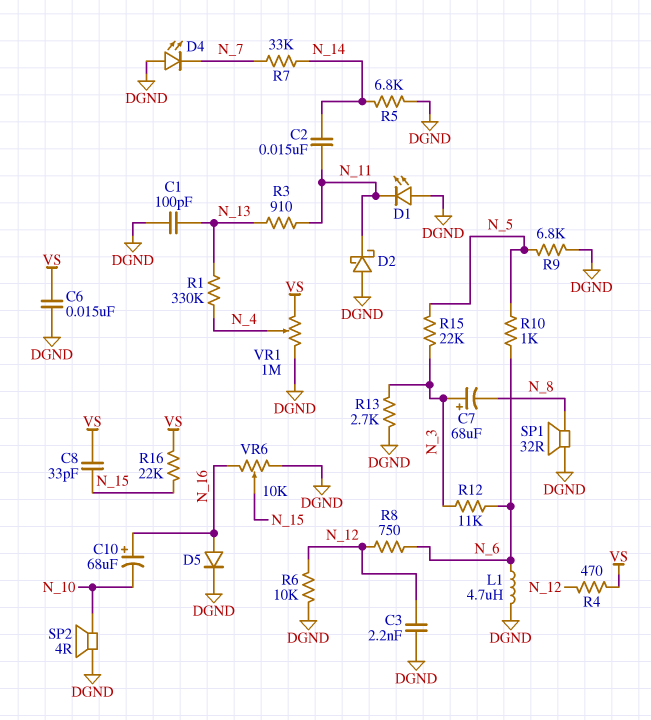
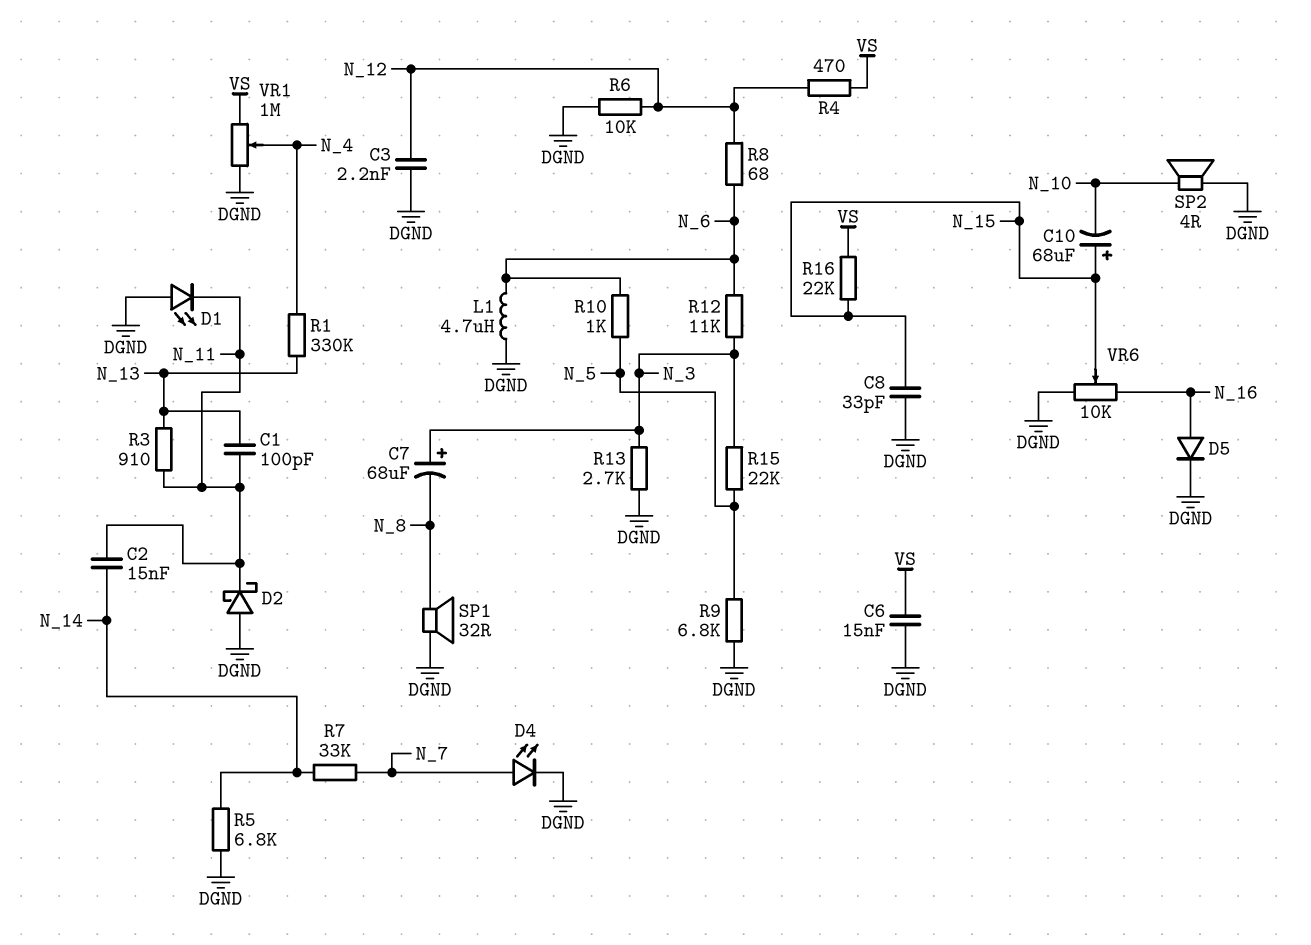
C1: 100pF (DGND, N_13) -> 100pF (N_11, N_13)
C8: 33pF (N_15, VS) -> 33pF (DGND, N_15)
C10: 68uF (plus N_16, minus N_10) -> 68uF (plus N_15, minus N_10)
D4: LED (A DGND, K N_7) -> LED (A N_7, K DGND)
R8: 750 (N_6, N_12) -> 68 (N_6, N_12)

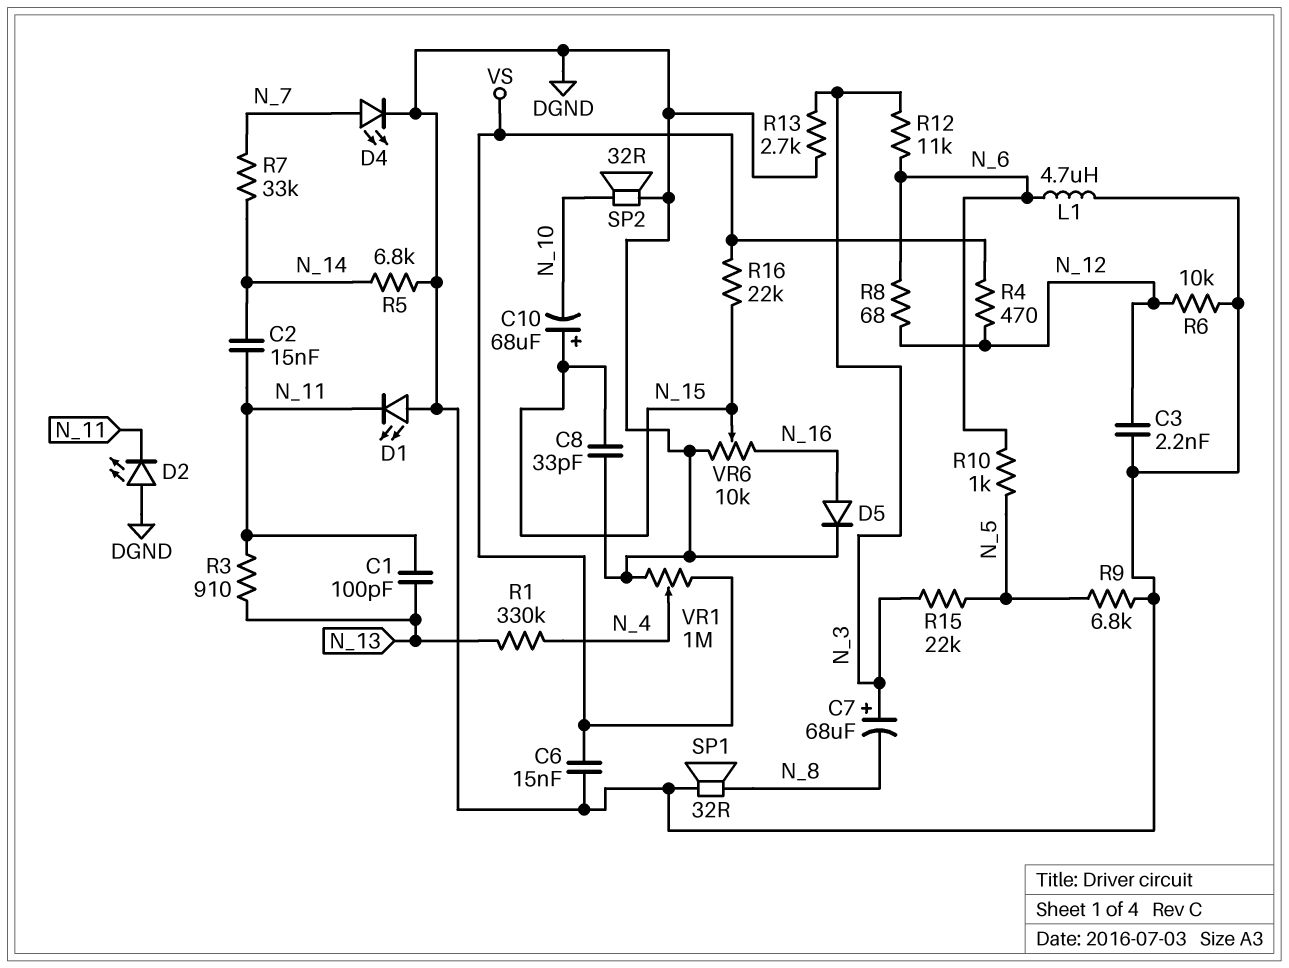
D2: schottky (A DGND, K N_11) -> LED (A DGND, K N_11)
SP2: speaker 4R (DGND, N_10) -> speaker 32R (DGND, N_10)

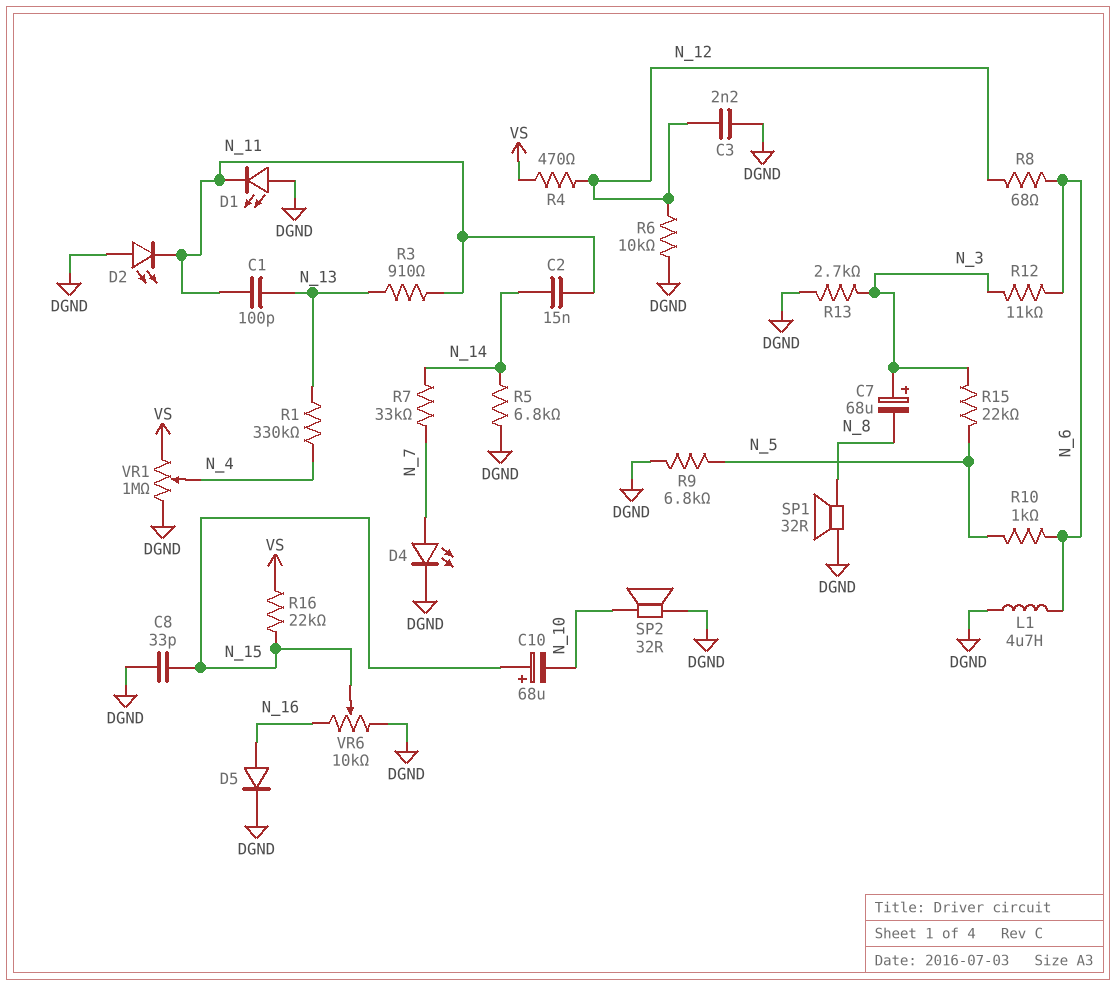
C6: 15nF (DGND, VS) -> none

